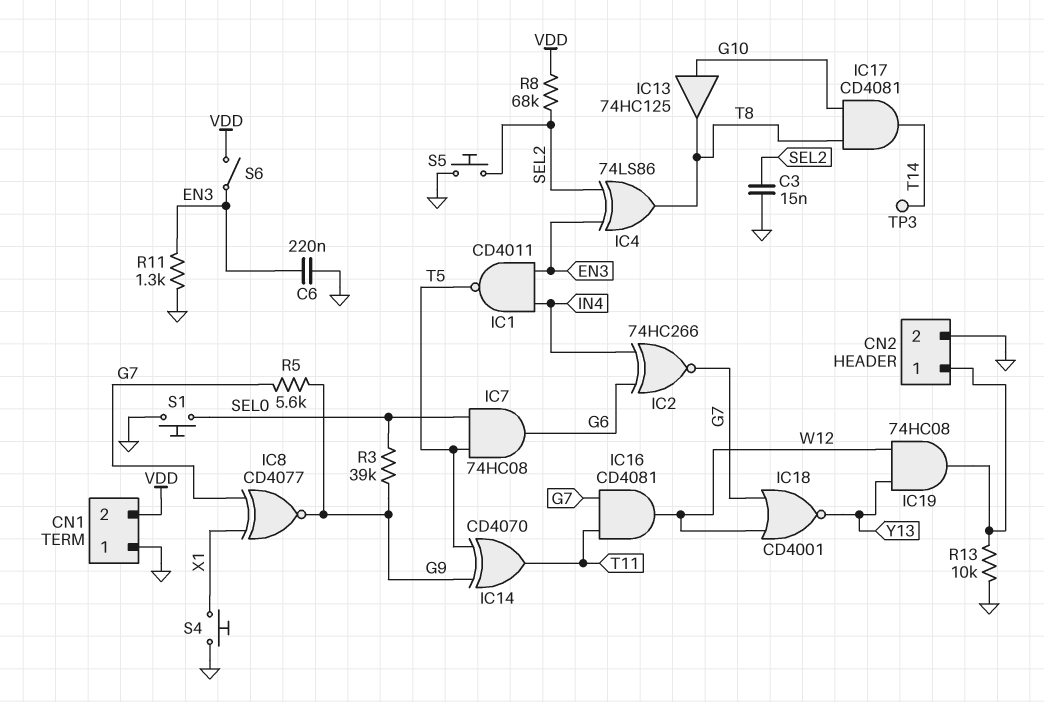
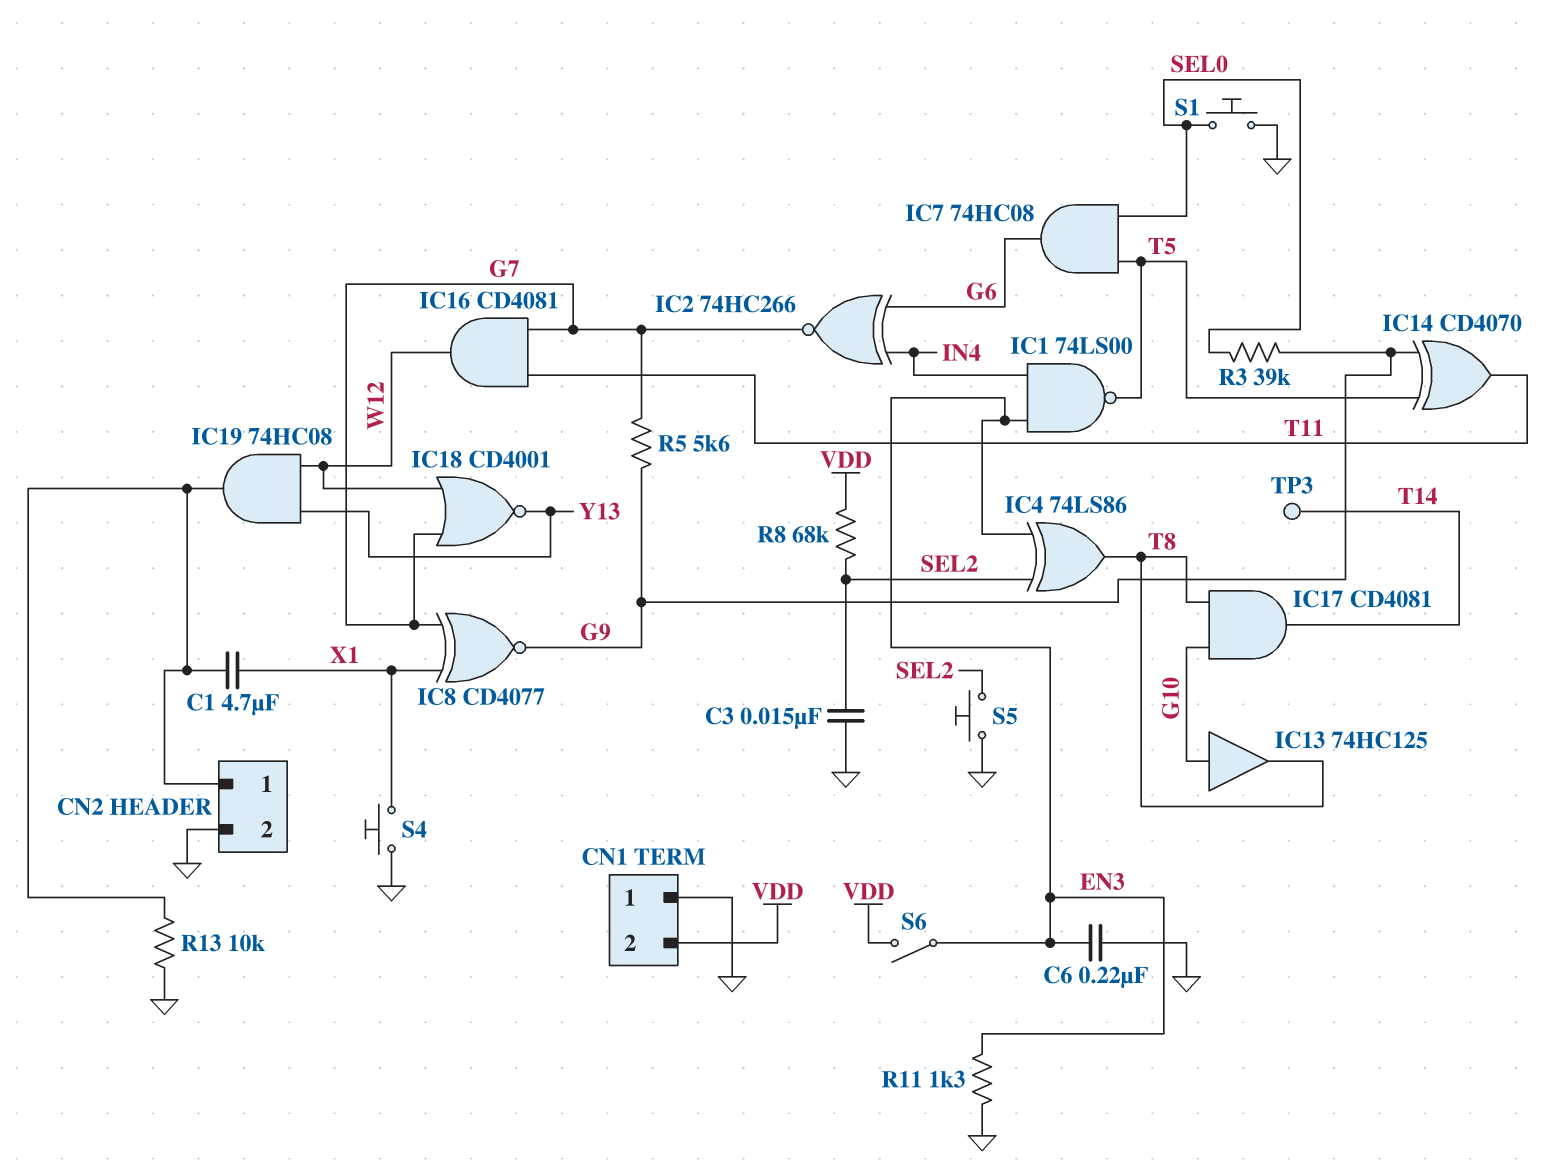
C1: none -> 4.7uF (CN2/1, X1)
IC1: NAND CD4011 (in EN3, in IN4, out T5) -> NAND 74LS00 (in EN3, in IN4, out T5)

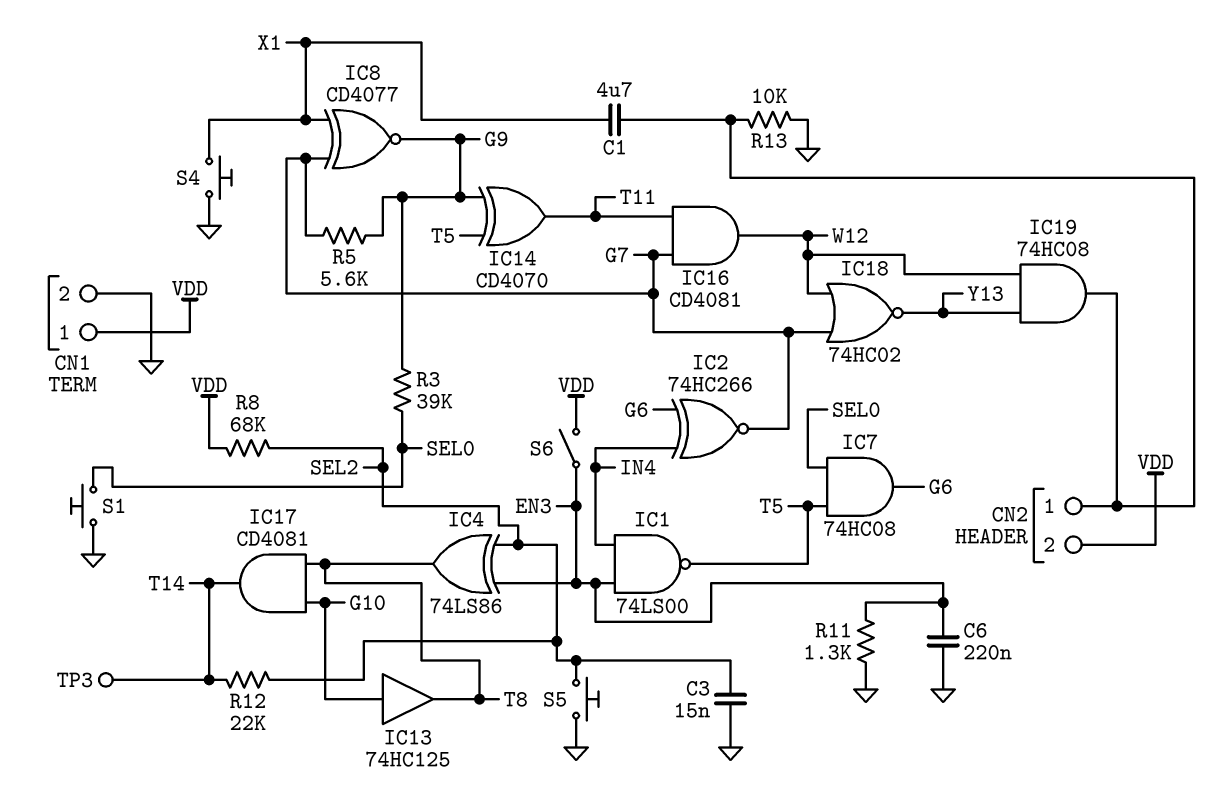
CN1 pin 1: GND -> VDD
CN1 pin 2: VDD -> GND
CN2 pin 2: GND -> VDD
IC18: NOR CD4001 (in G7, in W12, out Y13) -> NOR 74HC02 (in G7, in W12, out Y13)
R12: none -> 22k (SEL2, T14)

